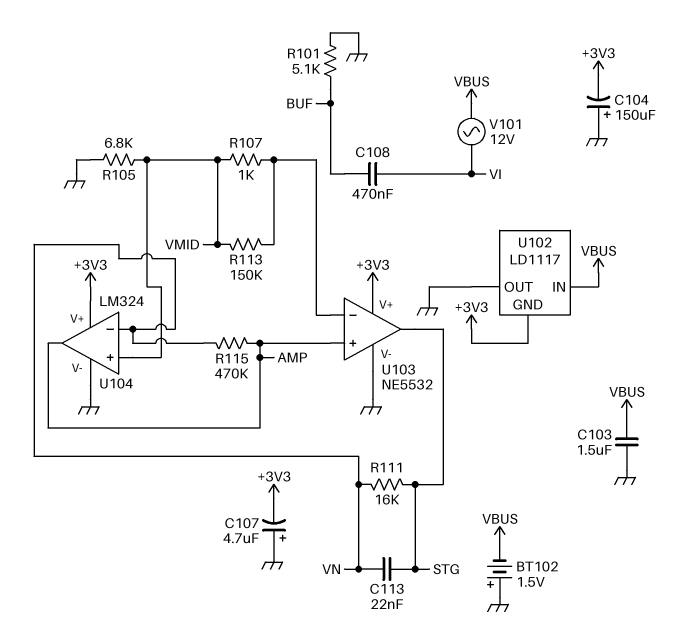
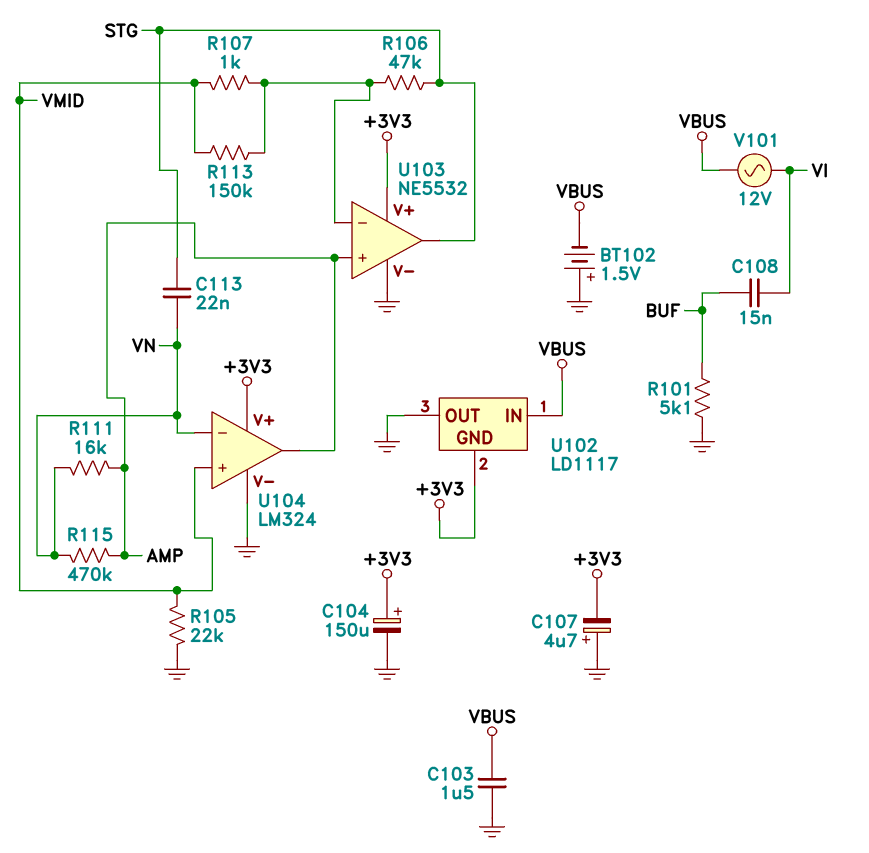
C104: 150uF (plus GND, minus +3V3) -> 150uF (plus +3V3, minus GND)
C108: 470nF (BUF, VI) -> 15nF (BUF, VI)
R105: 6.8k (GND, VMID) -> 22k (GND, VMID)
R106: none -> 47k (STG, U103/in-)
R111: 16k (STG, VN) -> 16k (AMP, VN)

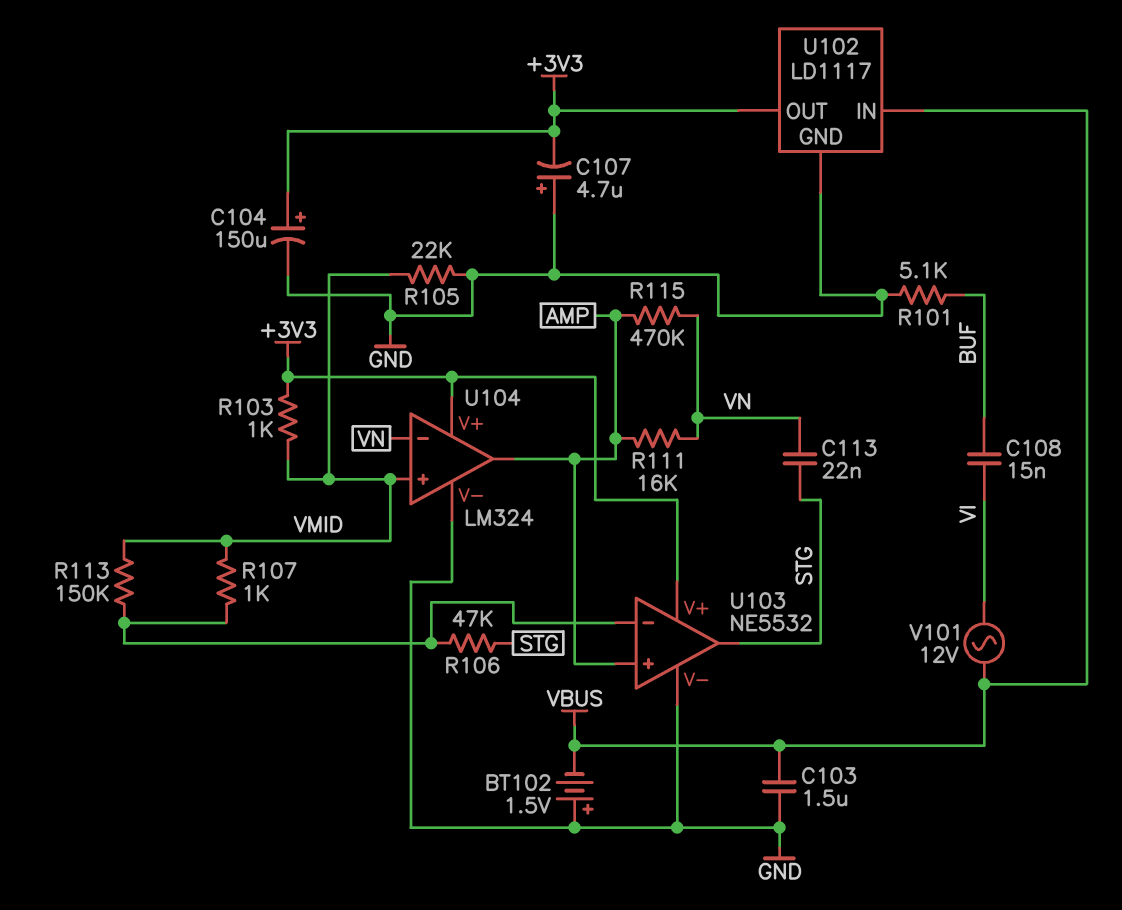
R103: none -> 1k (+3V3, VMID)
U102 pin GND: +3V3 -> GND
U102 pin OUT: GND -> +3V3

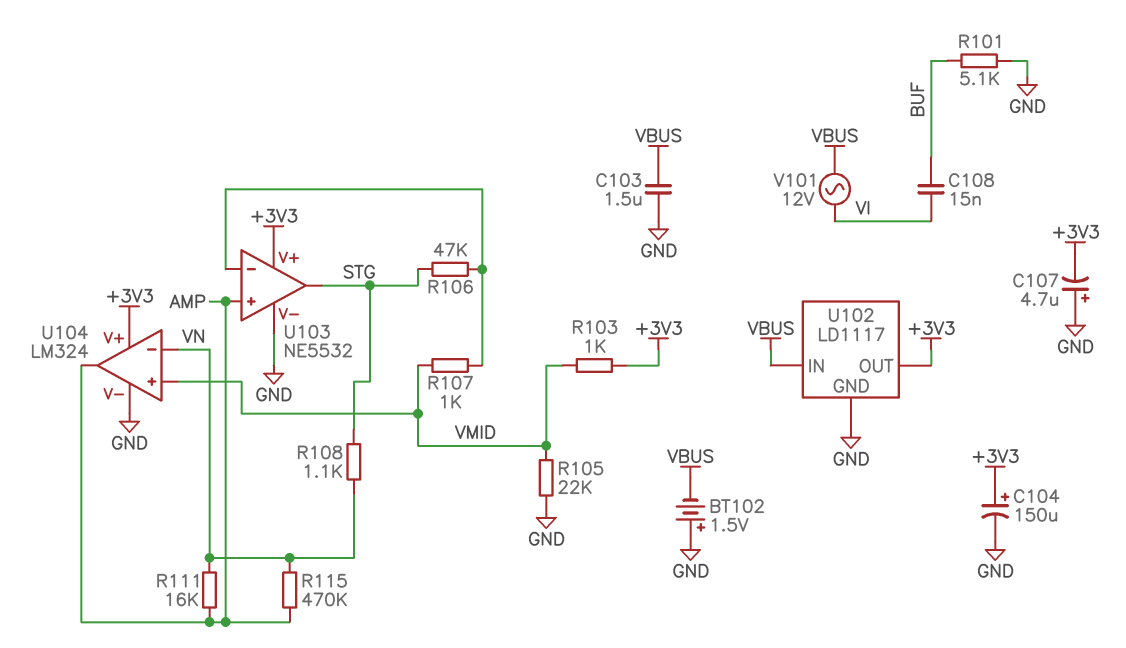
C113: 22nF (STG, VN) -> none
R108: none -> 1.1k (STG, VN)
R113: 150k (U103/in-, VMID) -> none

